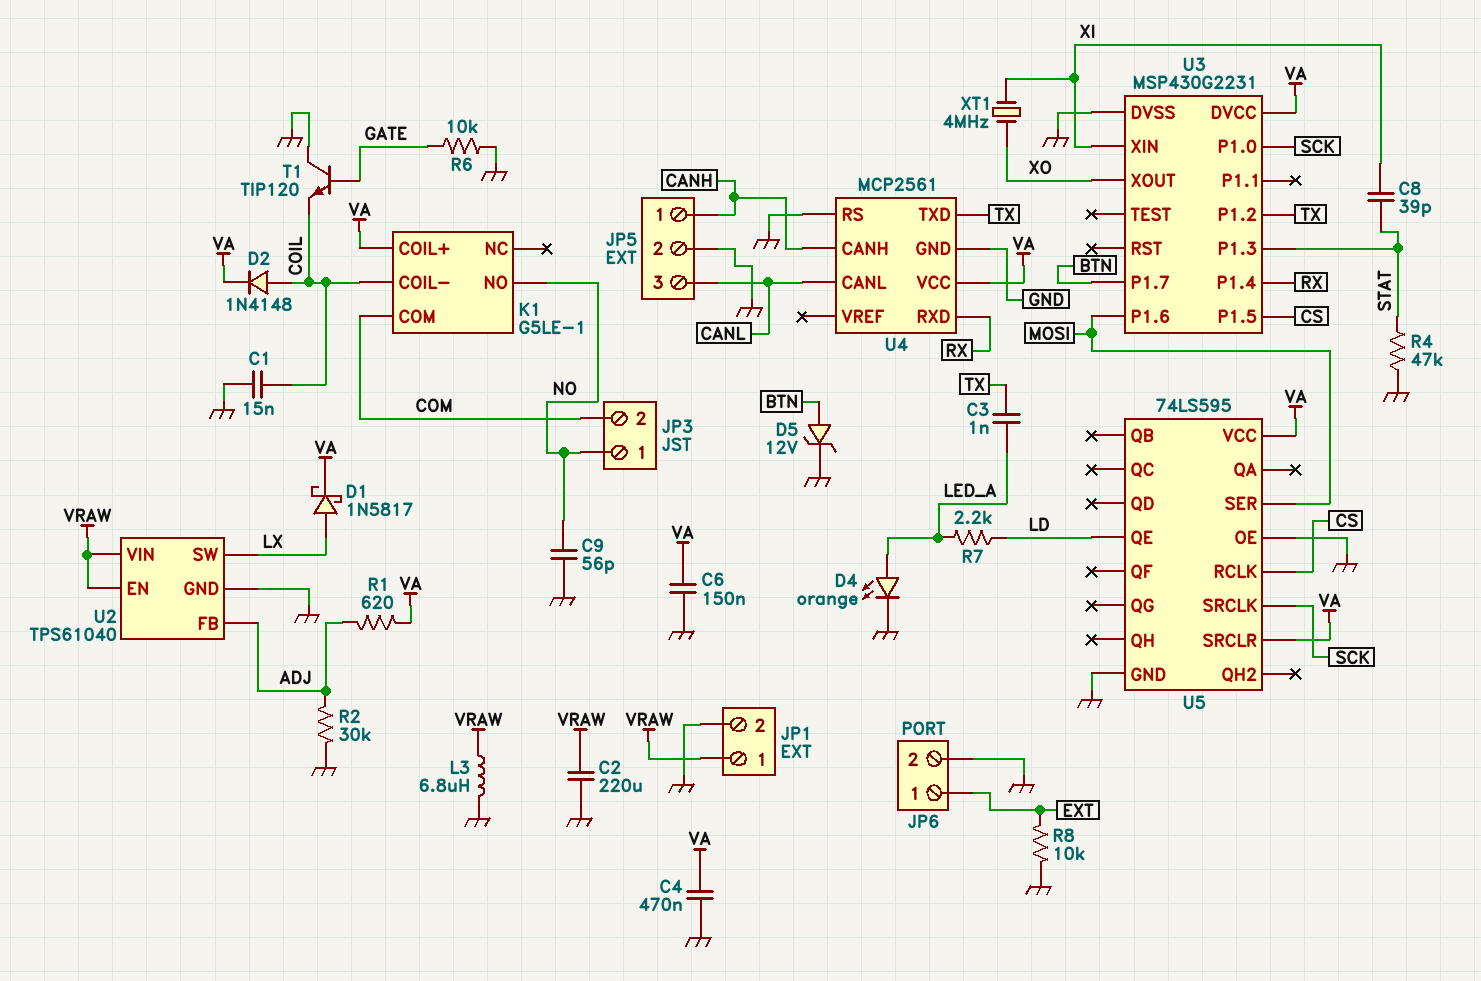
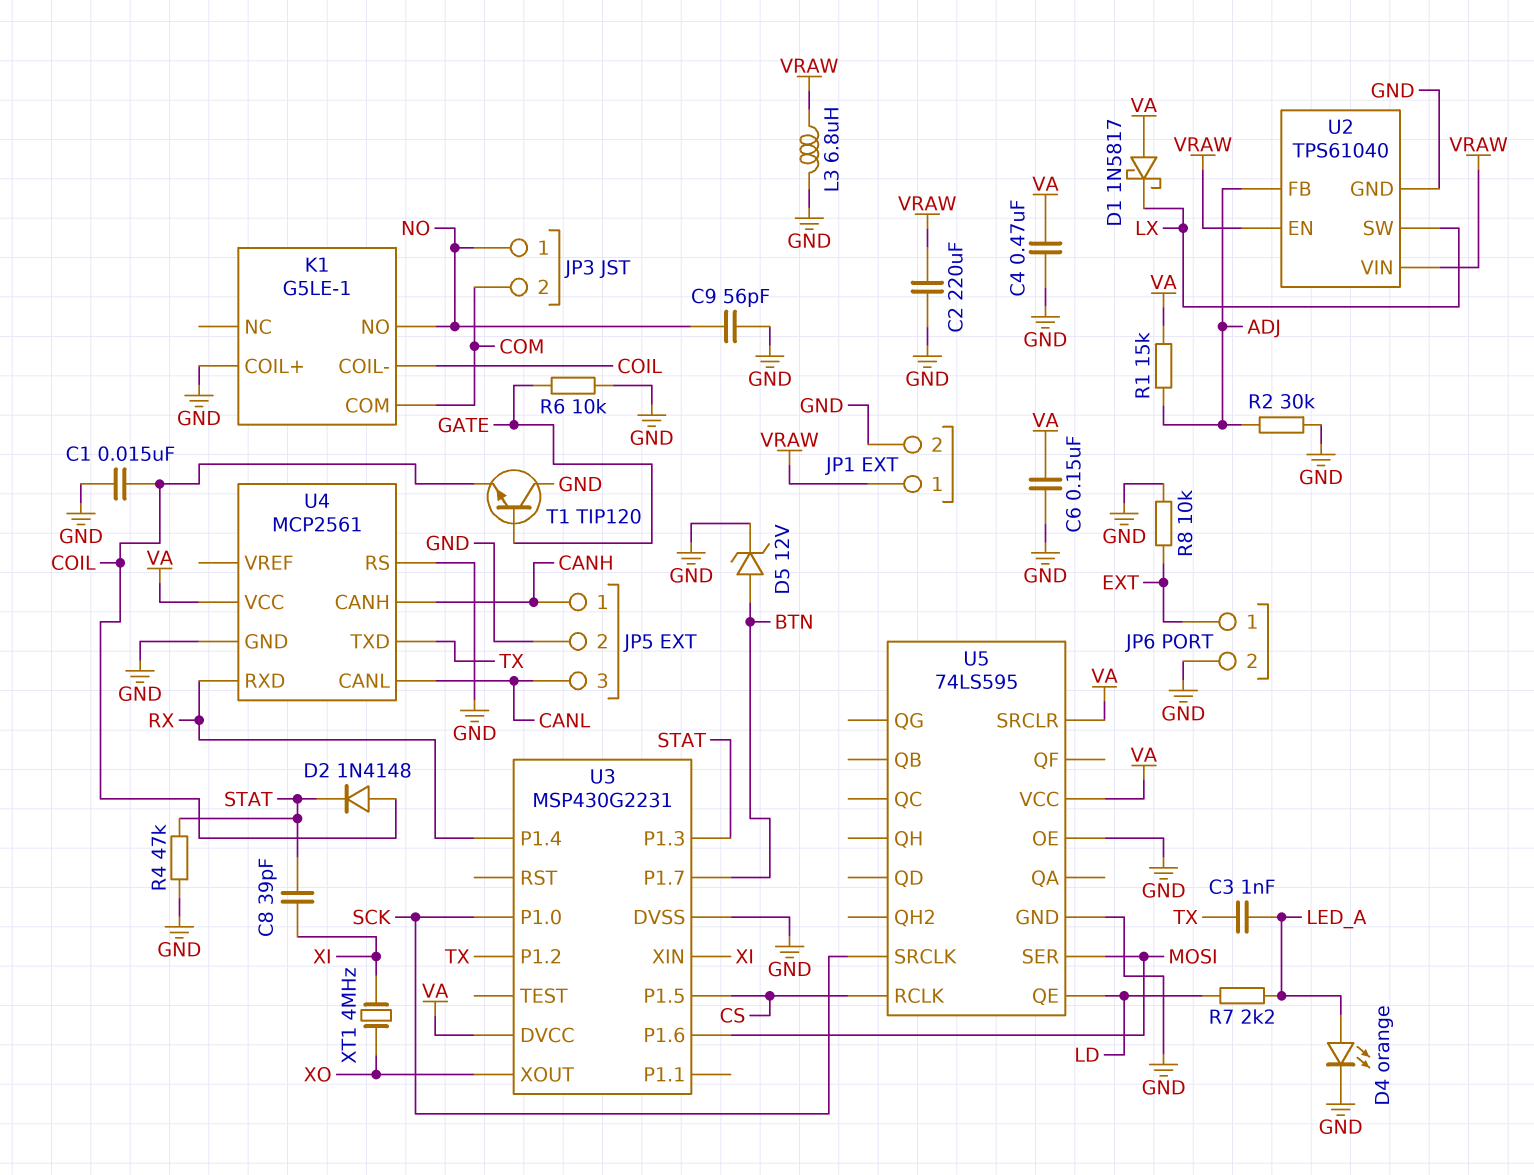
D1: schottky 1N5817 (A LX, K VA) -> schottky 1N5817 (A VA, K LX)
D2: diode 1N4148 (A COIL, K VA) -> diode 1N4148 (A COIL, K STAT)
K1 pin COIL+: VA -> GND
R1: 620 (ADJ, VA) -> 15k (ADJ, VA)

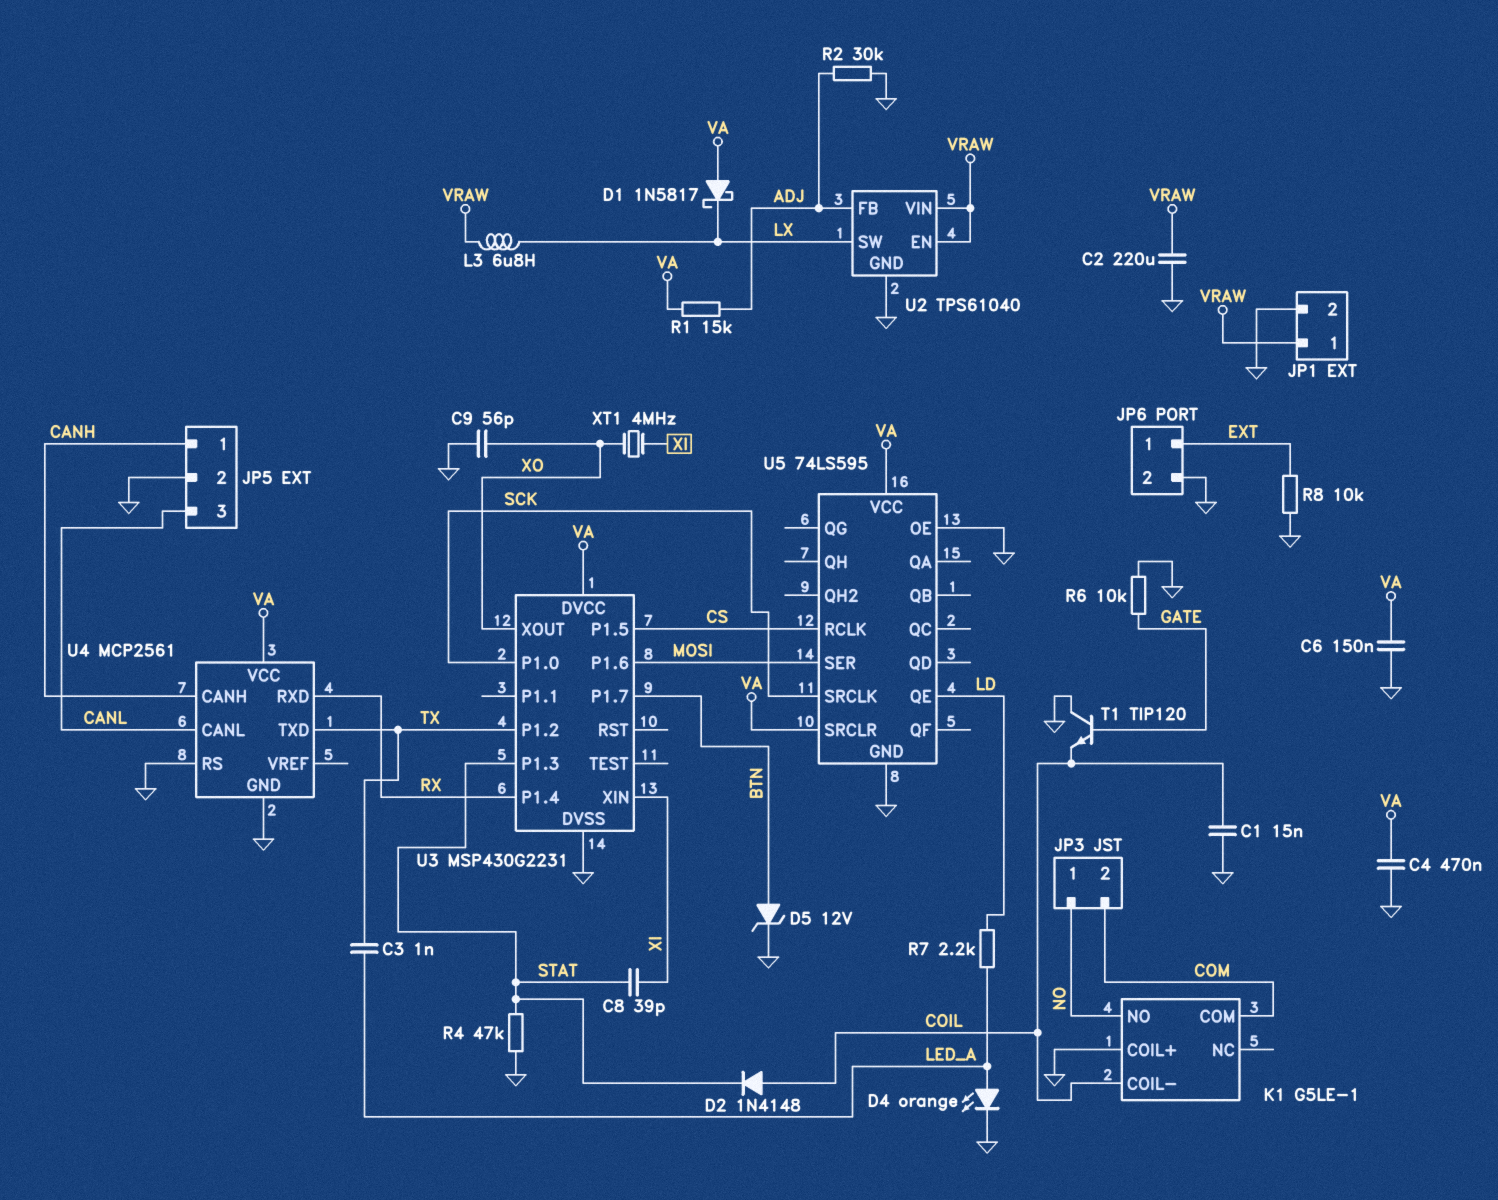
C9: 56pF (GND, NO) -> 56pF (GND, XO)
L3: 6.8uH (GND, VRAW) -> 6.8uH (LX, VRAW)

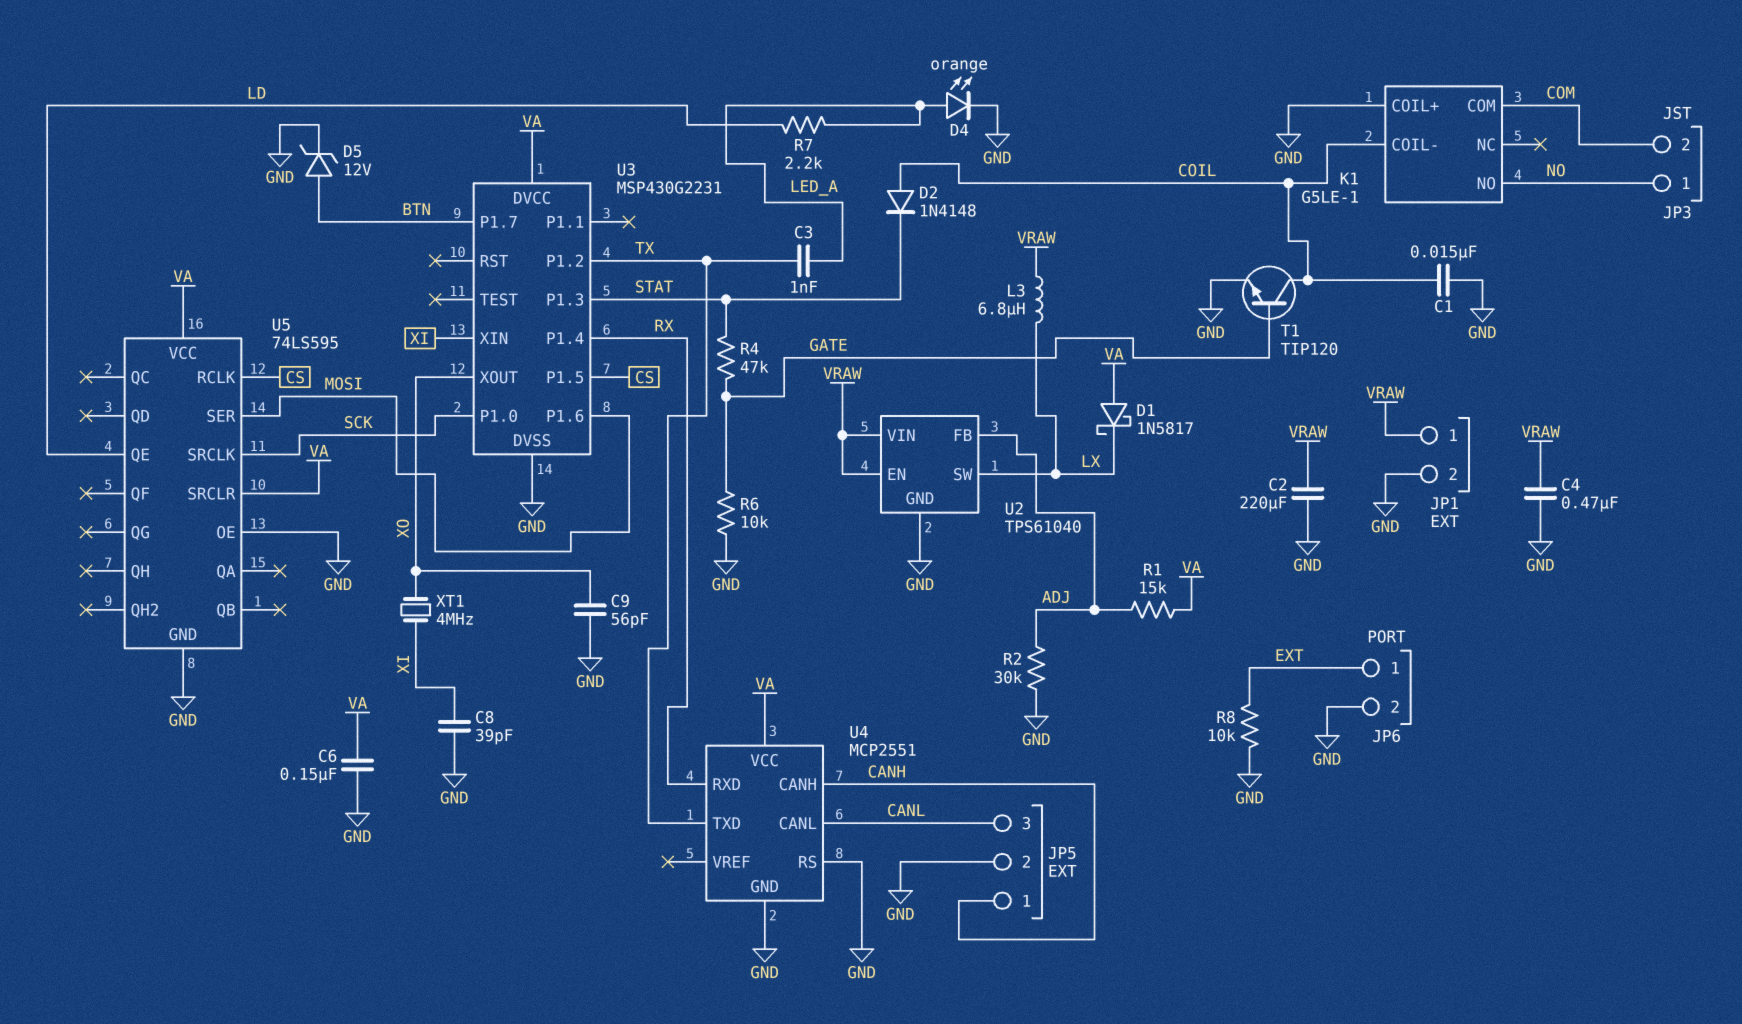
C4: 470nF (GND, VA) -> 470nF (GND, VRAW)
C8: 39pF (STAT, XI) -> 39pF (GND, XI)
R4: 47k (GND, STAT) -> 47k (GATE, STAT)
T1: NPN TIP120 (B GATE, C GND, E COIL) -> NPN TIP120 (B GATE, C COIL, E GND)
U4: MCP2561 -> MCP2551

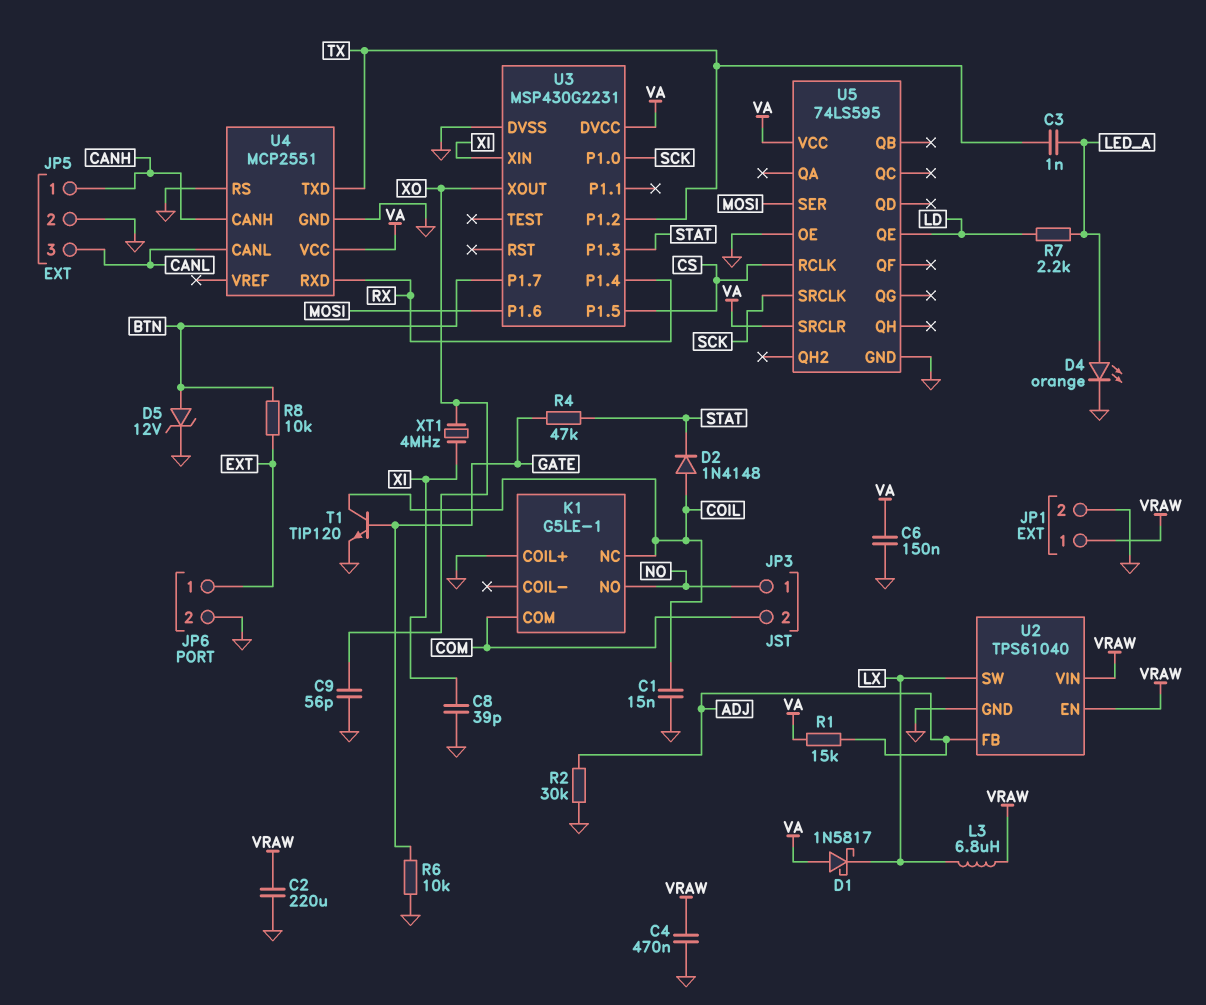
K1 pin COIL-: COIL -> none
K1 pin NC: none -> COIL
R8: 10k (EXT, GND) -> 10k (BTN, EXT)

